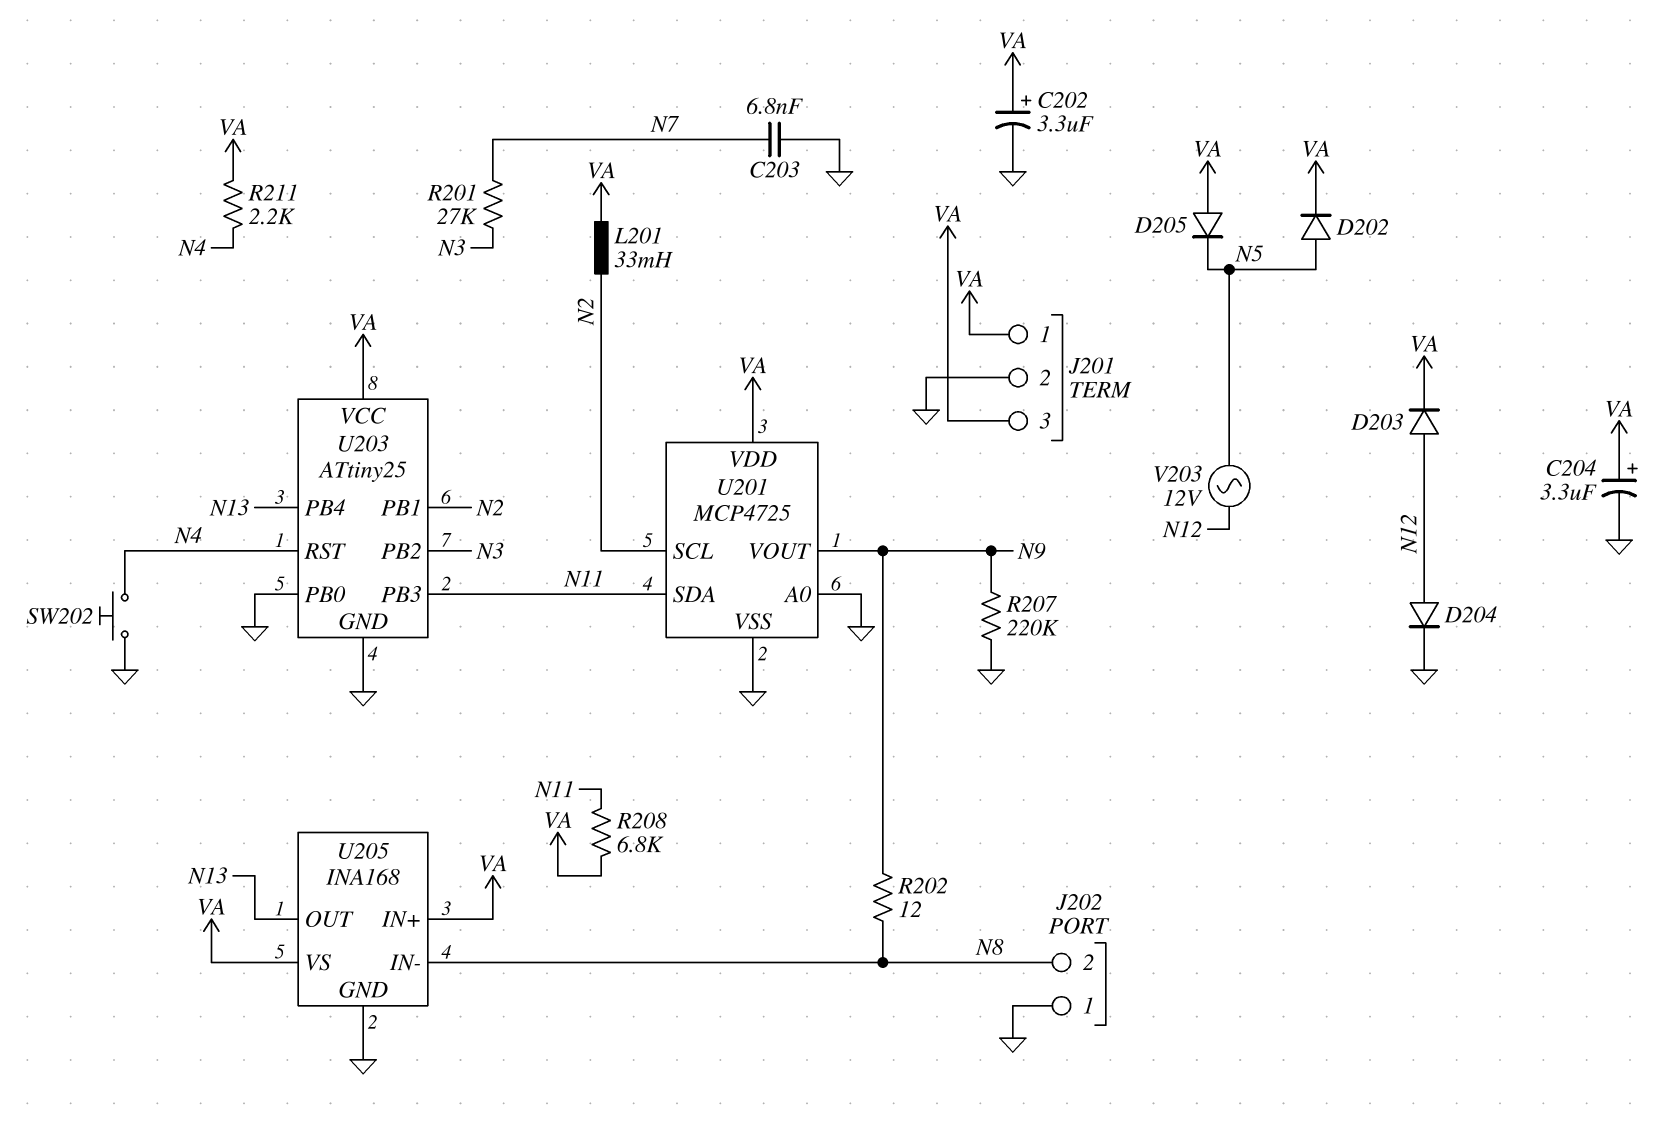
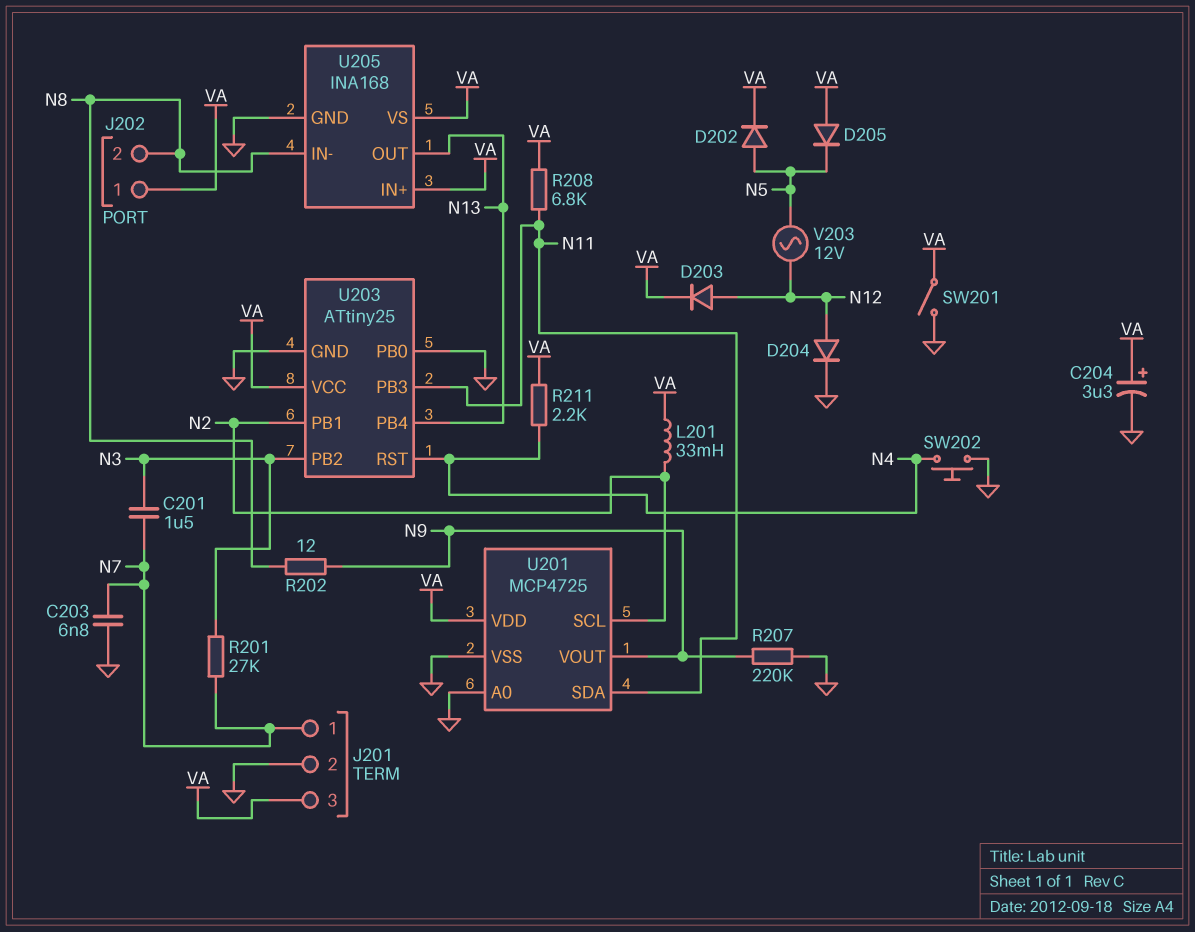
C201: none -> 1.5uF (N3, N7)
C202: 3.3uF (plus VA, minus GND) -> none
J201 pin 1: VA -> N7
J202 pin 1: GND -> VA
SW201: none -> switch (GND, VA)

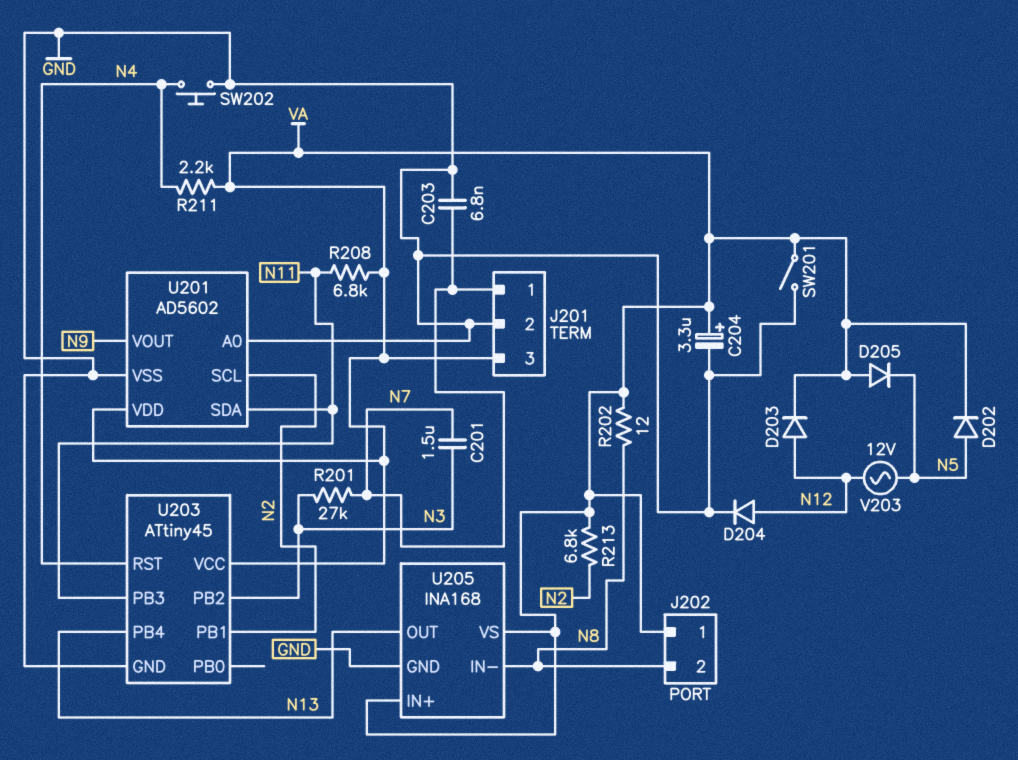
L201: 33mH (N2, VA) -> none
R202: 12 (N8, N9) -> 12 (N8, VA)
R207: 220k (GND, N9) -> none
R213: none -> 6.8k (N2, VA)
U201: MCP4725 -> AD5602
U203: ATtiny25 -> ATtiny45
U203 pin PB0: GND -> none

